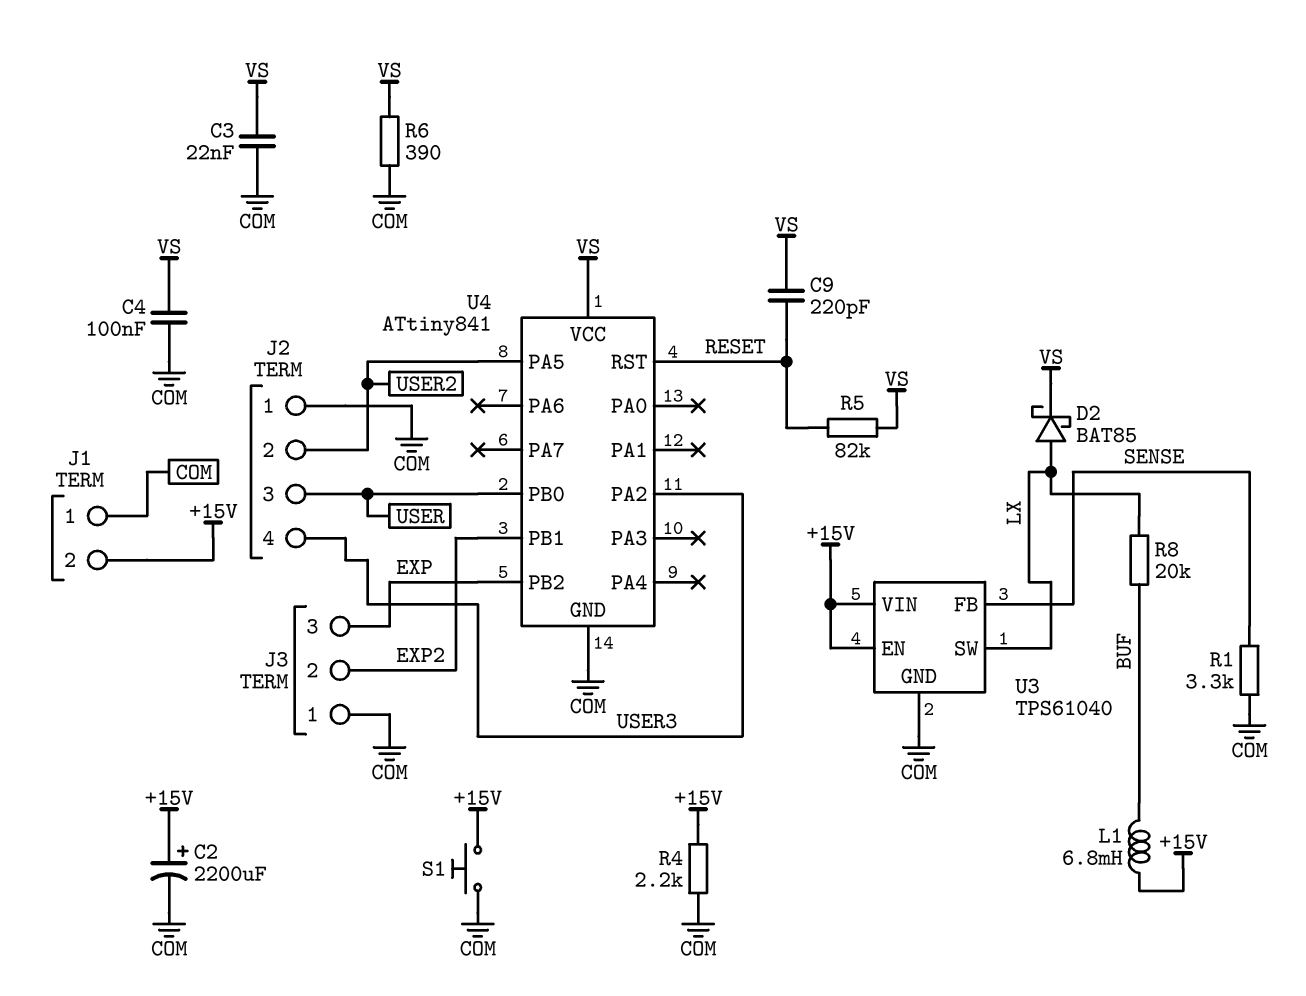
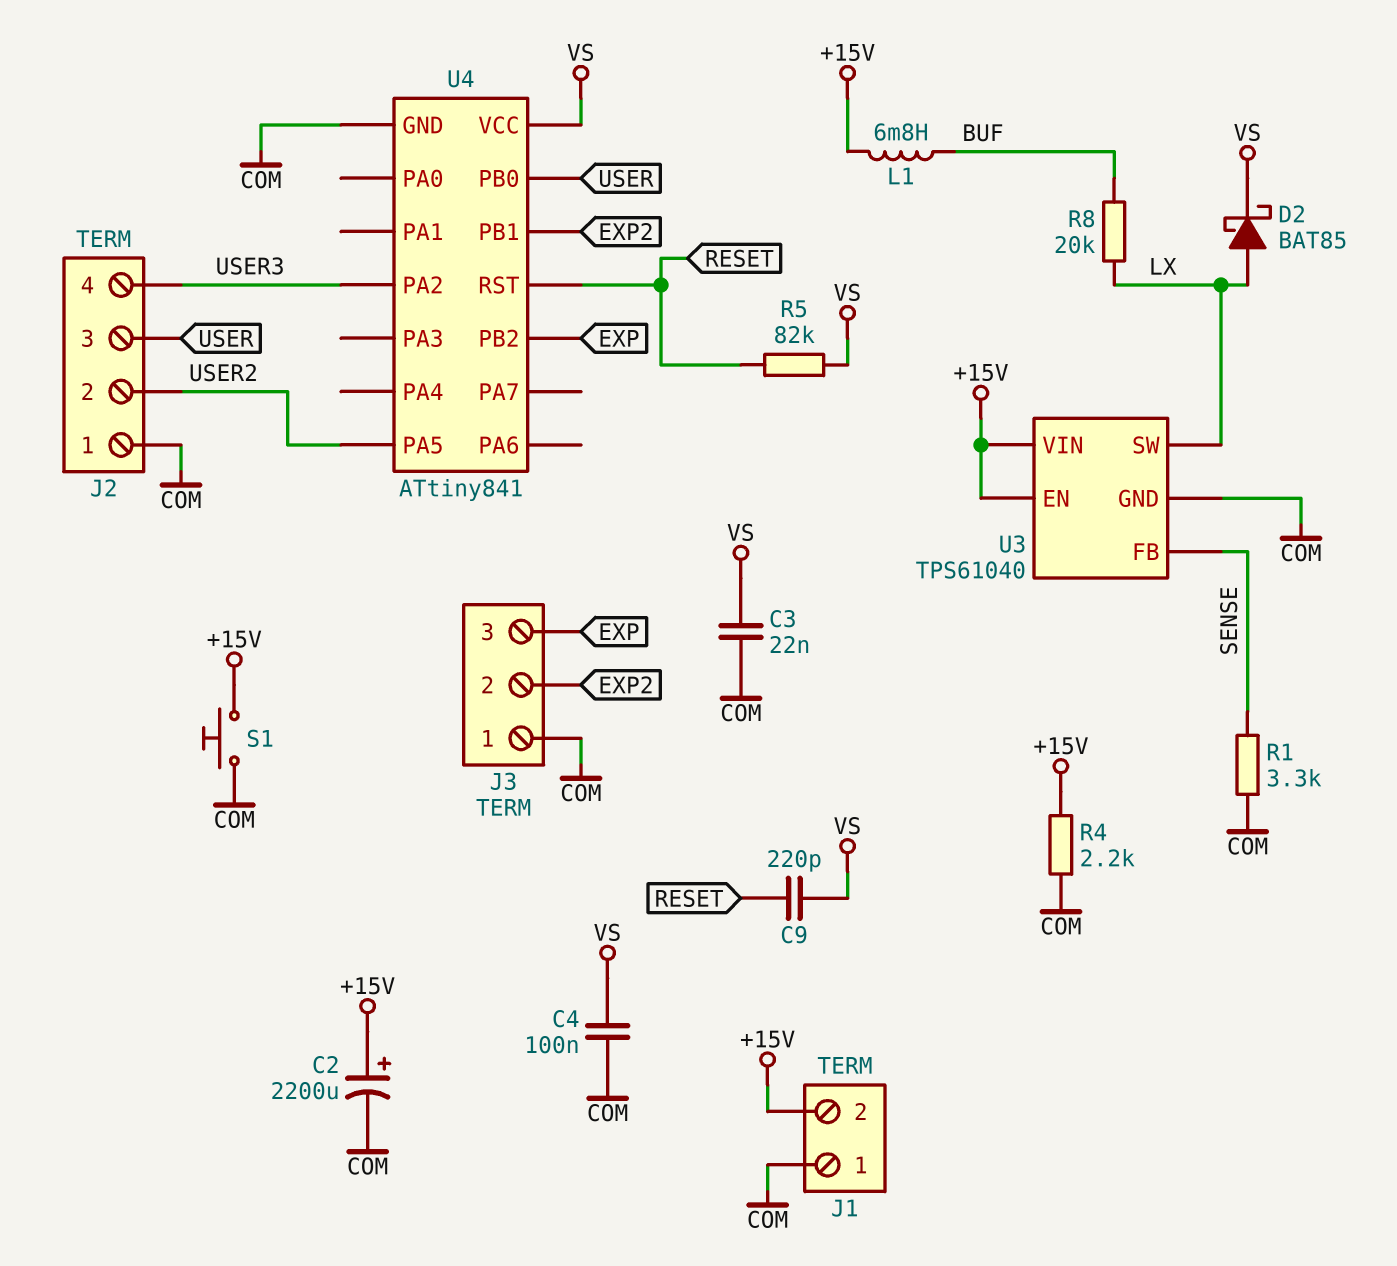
R6: 390 (COM, VS) -> none

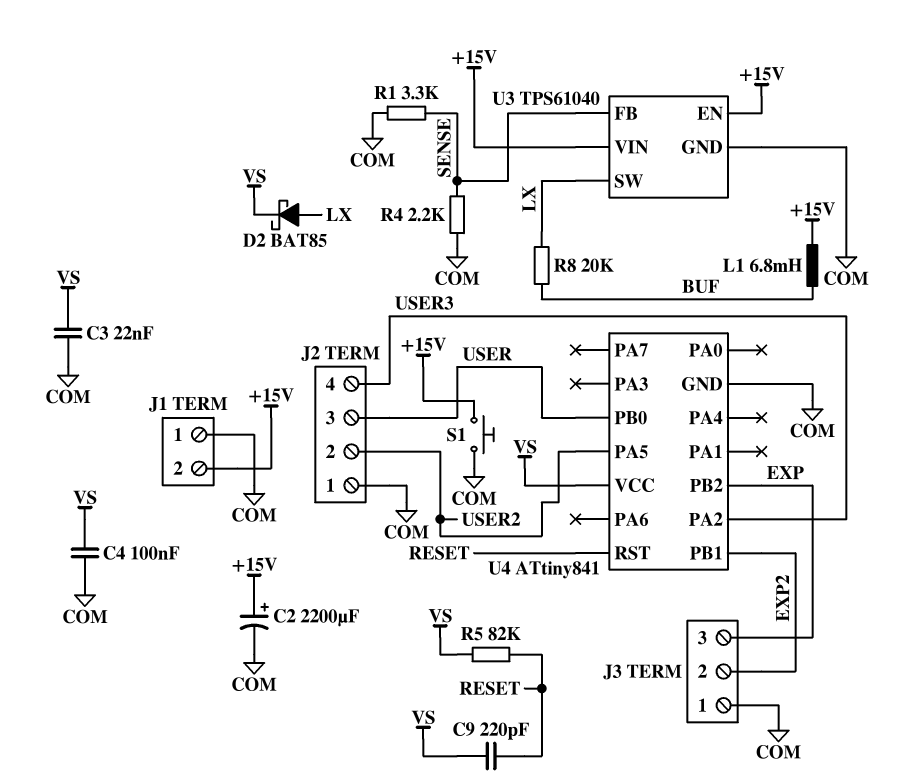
R4: 2.2k (+15V, COM) -> 2.2k (COM, SENSE)

